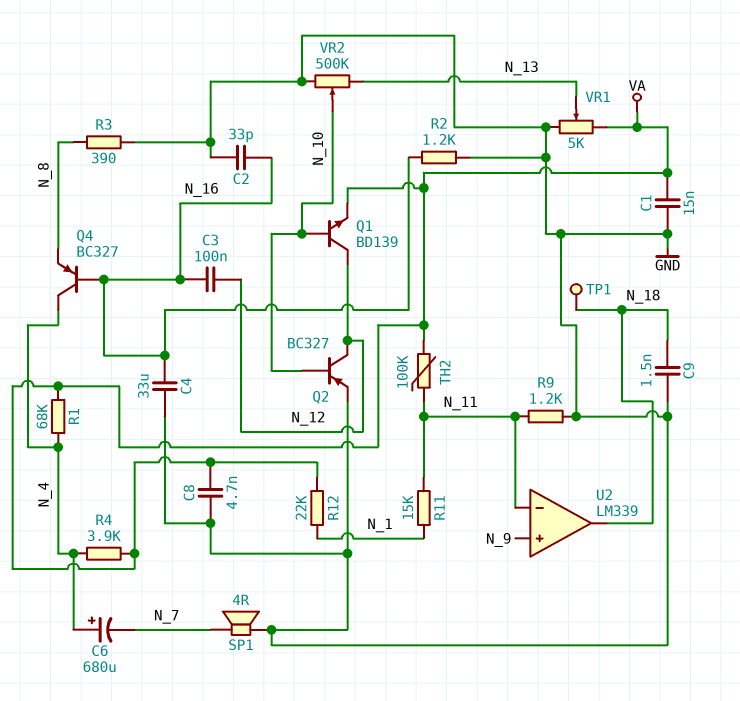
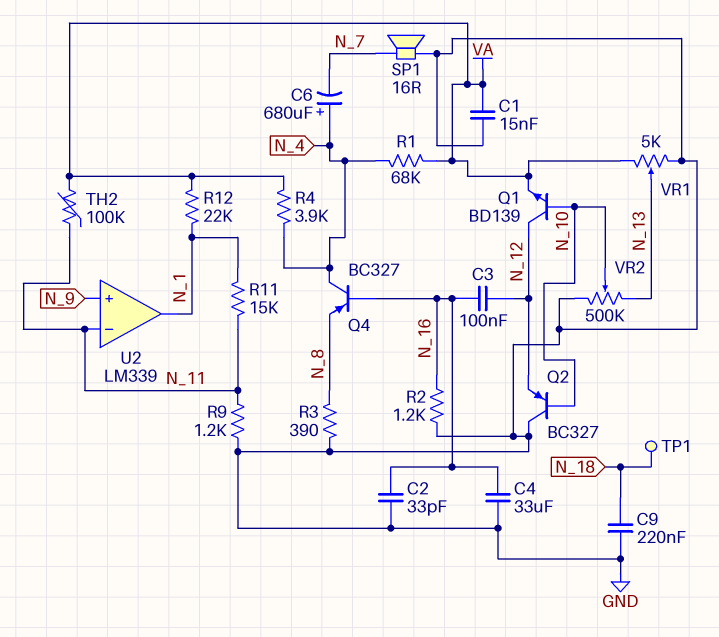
C8: 4.7nF (GND, VA) -> none
C9: 1.5nF (GND, N_18) -> 220nF (GND, N_18)
Q2: PNP BC327 (B N_10, C N_12, E GND) -> PNP BC327 (B N_10, C GND, E N_12)
SP1: speaker 4R (GND, N_7) -> speaker 16R (GND, N_7)
U2 pin out: N_18 -> N_1

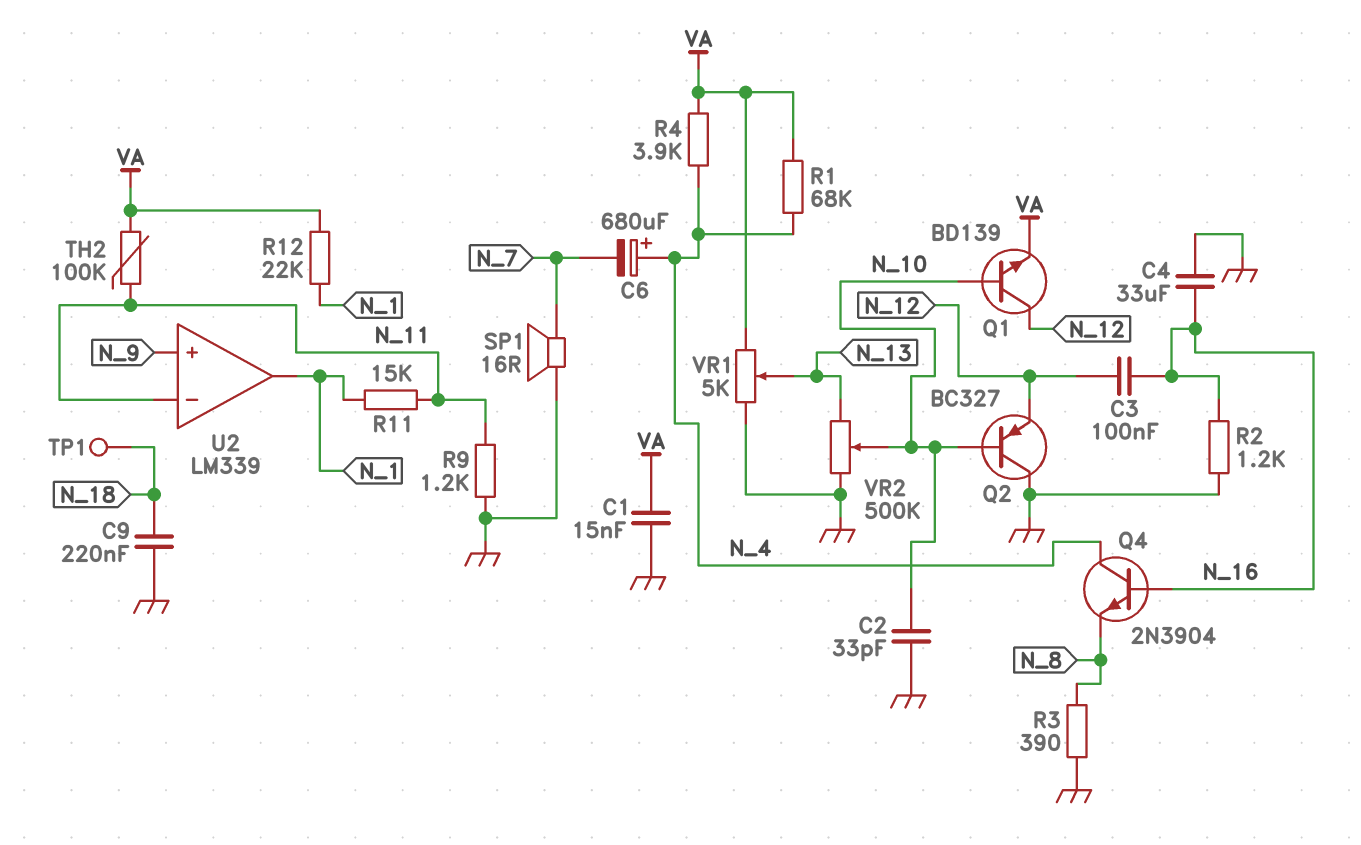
C2: 33pF (GND, N_16) -> 33pF (GND, N_10)
Q4: PNP BC327 (B N_16, C N_4, E N_8) -> NPN 2N3904 (B N_16, C N_4, E N_8)

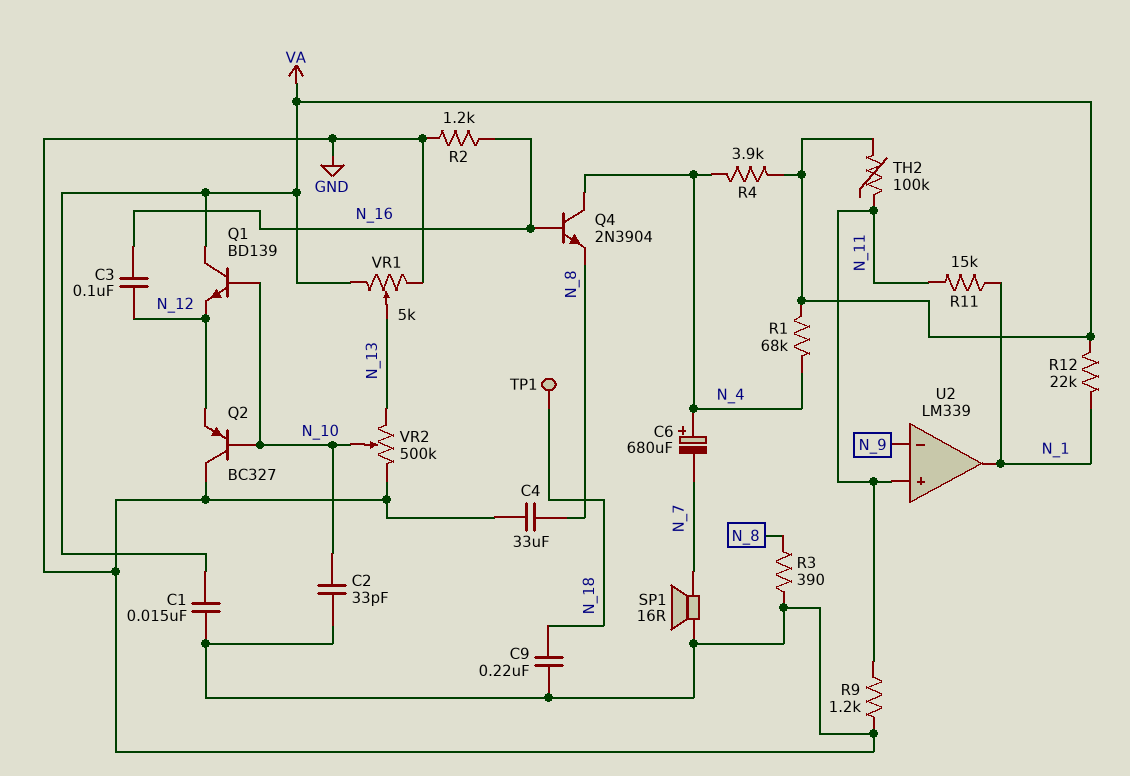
C4: 33uF (GND, N_16) -> 33uF (GND, N_8)
Q1: NPN BD139 (B N_10, C N_12, E VA) -> NPN BD139 (B N_10, C VA, E N_12)
U2 pin in+: N_9 -> N_11
U2 pin in-: N_11 -> N_9

